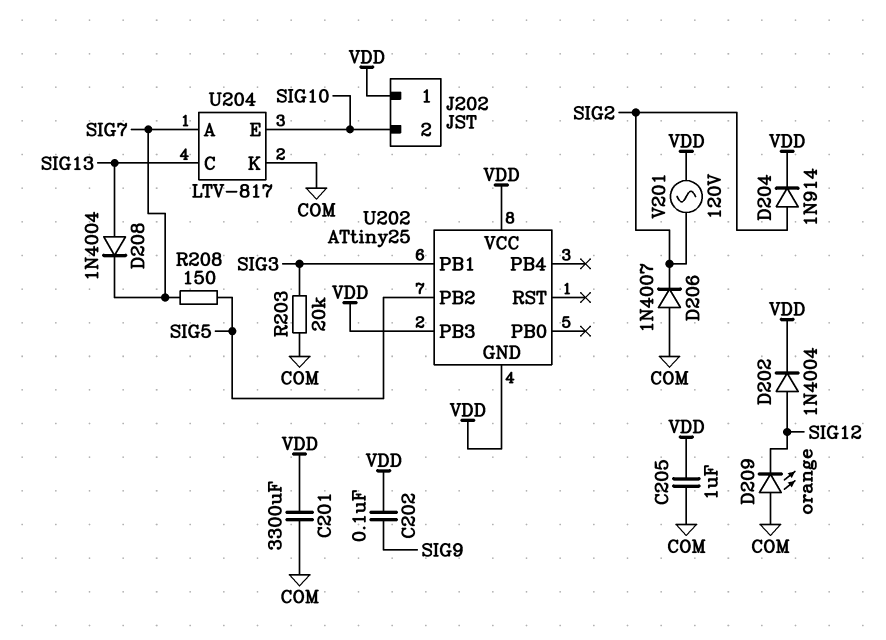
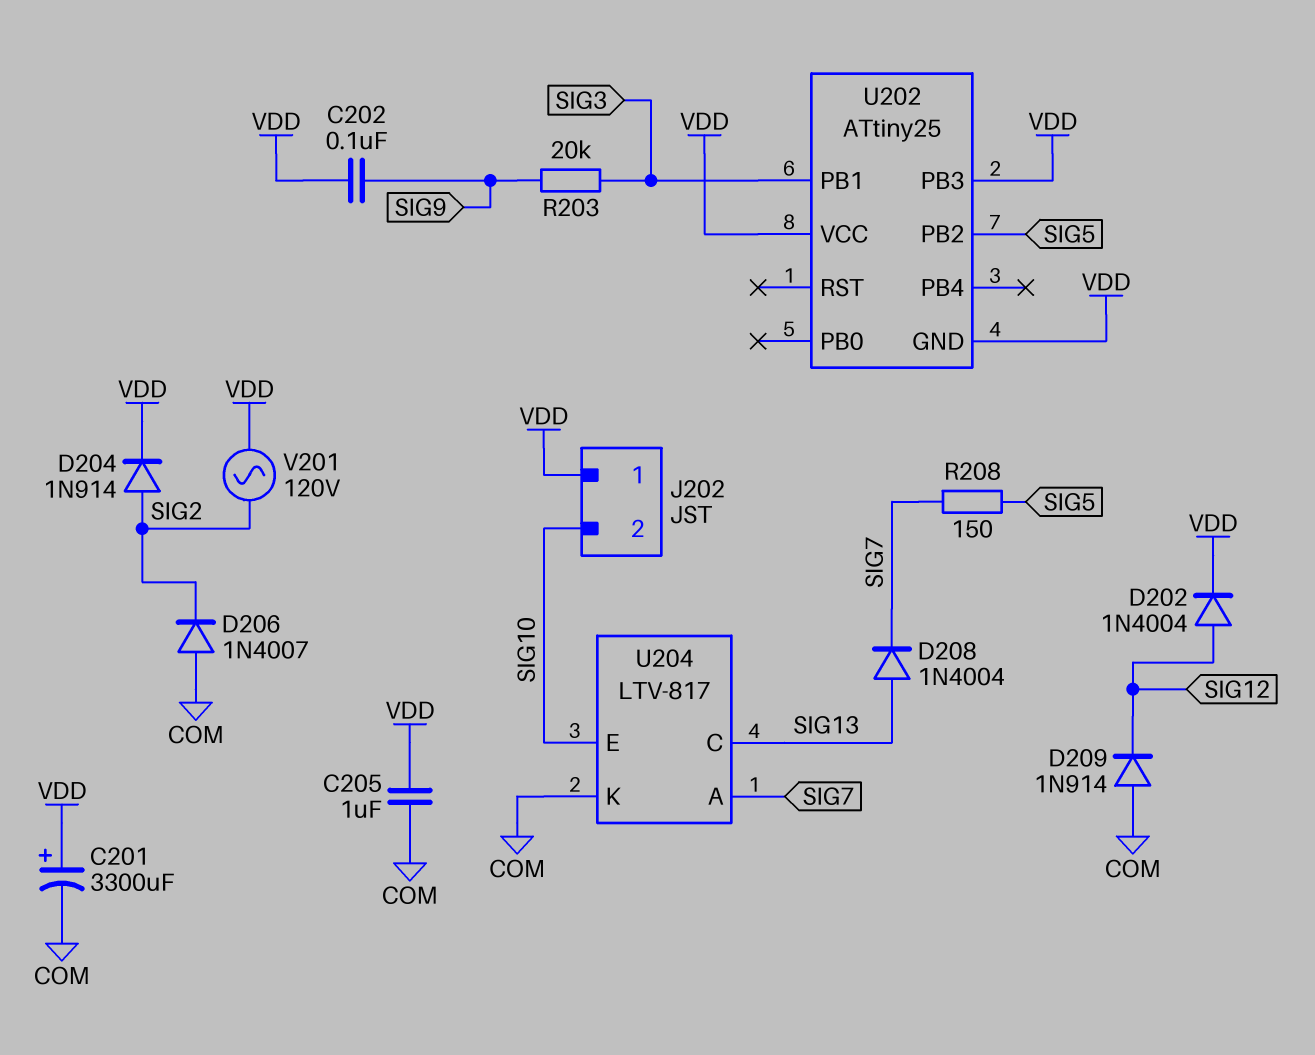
C201: 3300uF (COM, VDD) -> 3300uF (plus VDD, minus COM)
D209: LED orange (A COM, K SIG12) -> diode 1N914 (A COM, K SIG12)
R203: 20k (COM, SIG3) -> 20k (SIG3, SIG9)

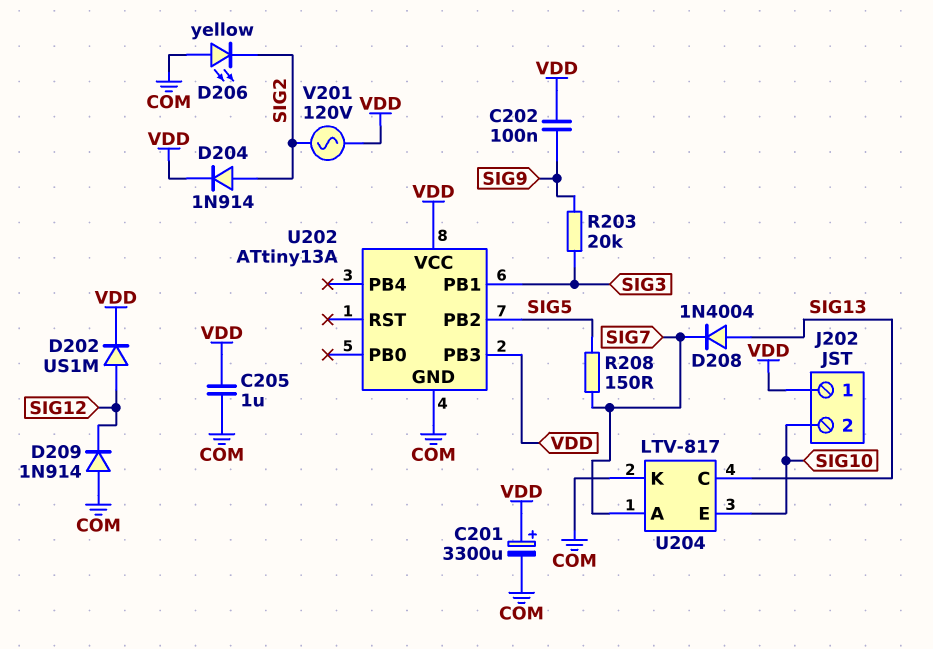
D202: diode 1N4004 (A SIG12, K VDD) -> diode US1M (A SIG12, K VDD)
D206: diode 1N4007 (A COM, K SIG2) -> LED yellow (A COM, K SIG2)
U202: ATtiny25 -> ATtiny13A
U202 pin GND: VDD -> COM

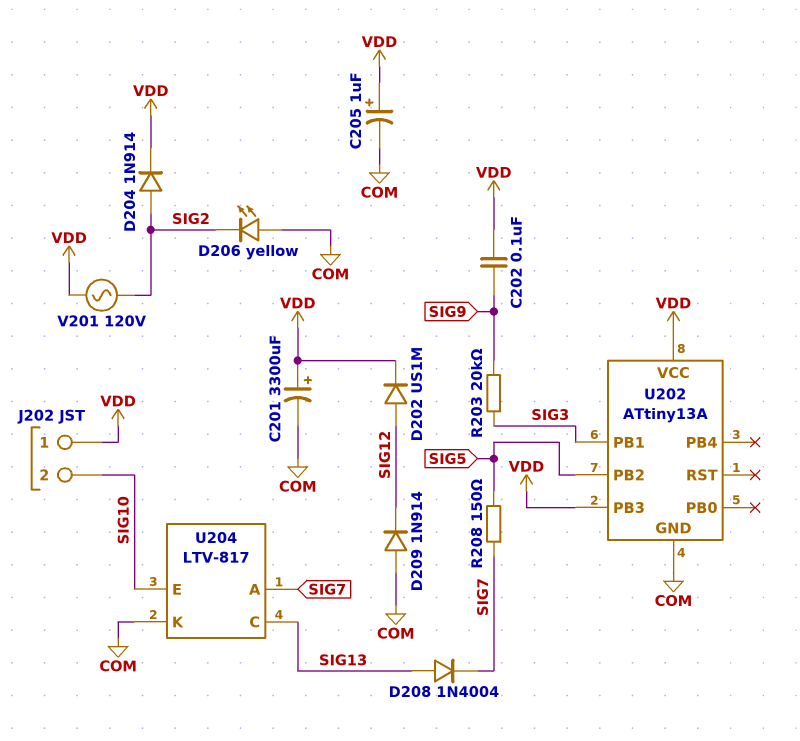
C205: 1uF (COM, VDD) -> 1uF (plus VDD, minus COM)

